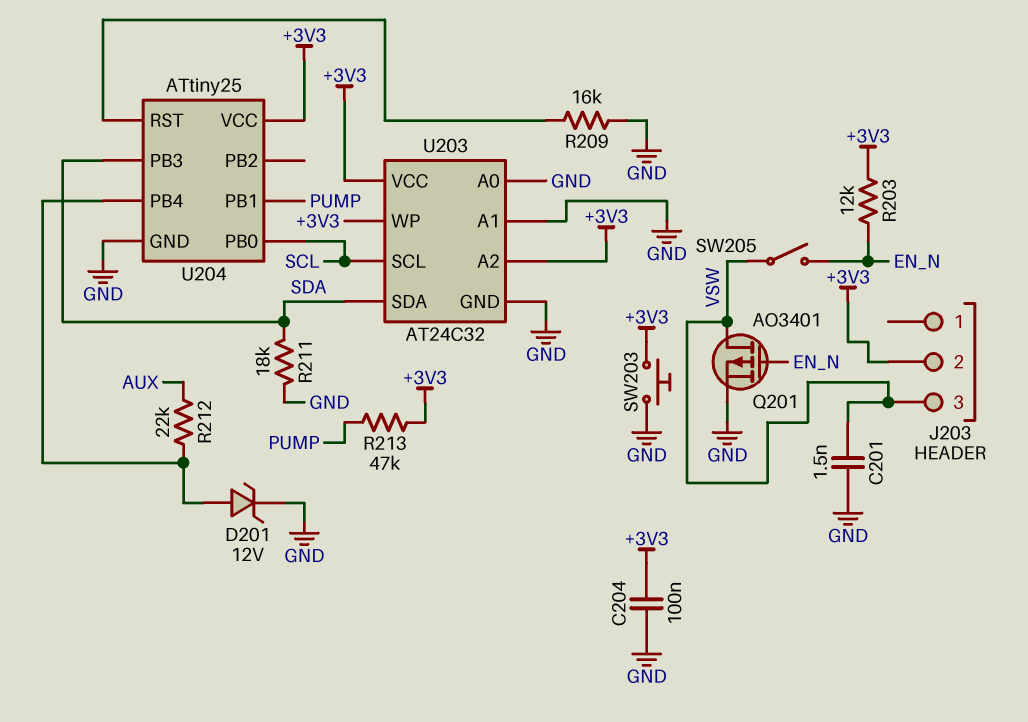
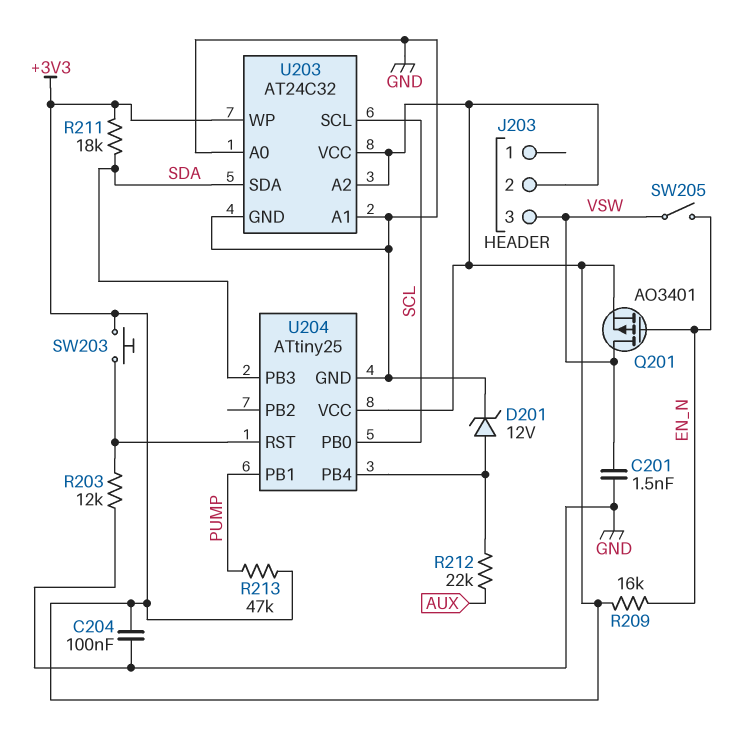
Q201: PMOS AO3401 (G EN_N, D VSW, S GND) -> PMOS AO3401 (G EN_N, D VSW, S +3V3)
R203: 12k (+3V3, EN_N) -> 12k (GND, U204/RST)
R209: 16k (GND, U204/RST) -> 16k (+3V3, EN_N)
R211: 18k (GND, SDA) -> 18k (+3V3, SDA)
SW203: button (+3V3, GND) -> button (+3V3, U204/RST)

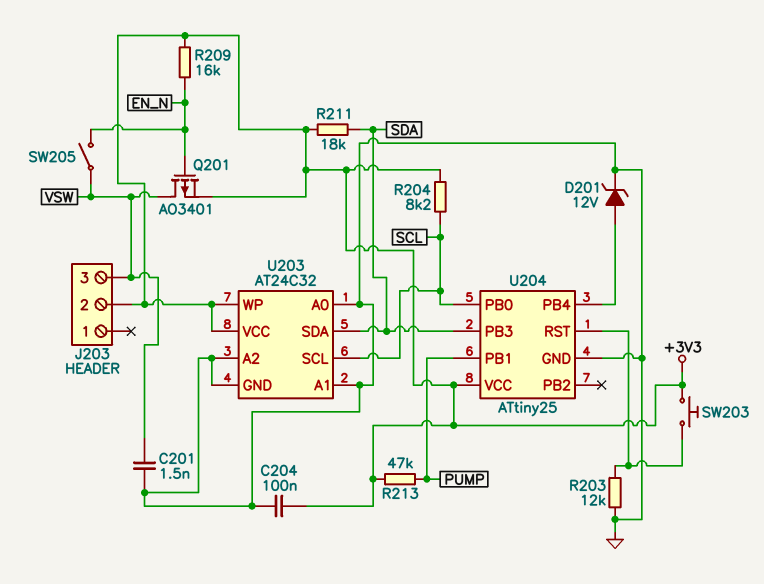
R204: none -> 8.2k (+3V3, SCL)
R212: 22k (AUX, U204/PB4) -> none
U203 pin A2: +3V3 -> GND

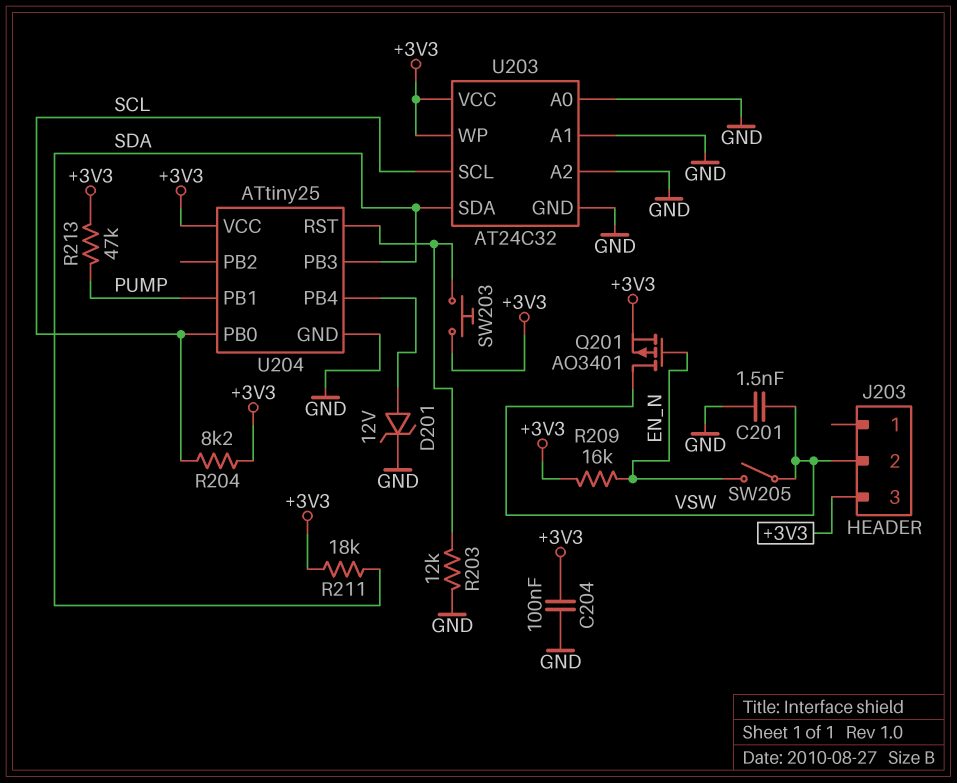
J203 pin 2: +3V3 -> VSW
J203 pin 3: VSW -> +3V3

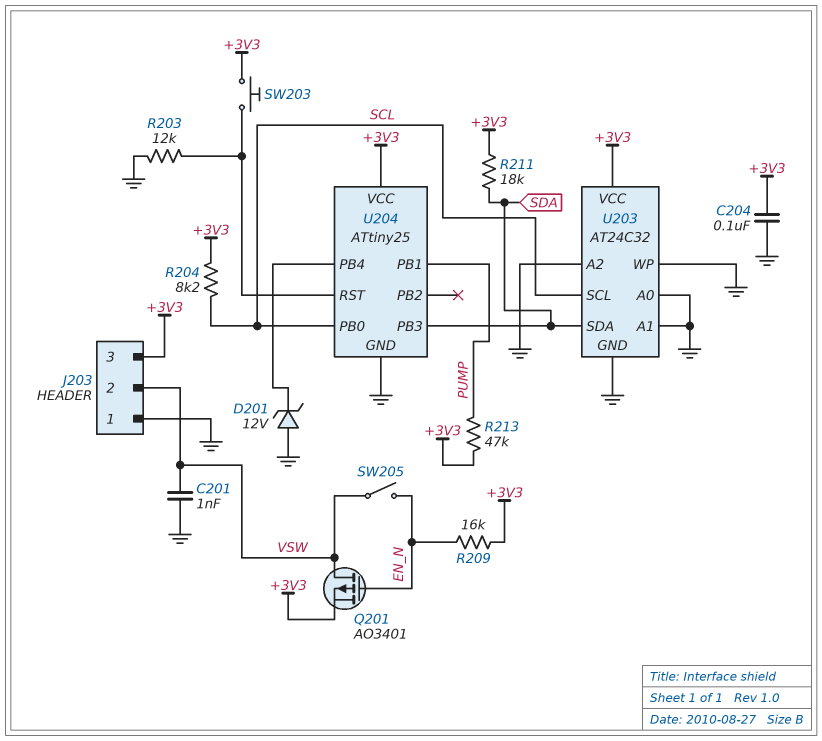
C201: 1.5nF (GND, VSW) -> 1nF (GND, VSW)
D201: zener 12V (A U204/PB4, K GND) -> zener 12V (A GND, K U204/PB4)
J203 pin 1: none -> GND
U203 pin WP: +3V3 -> GND

